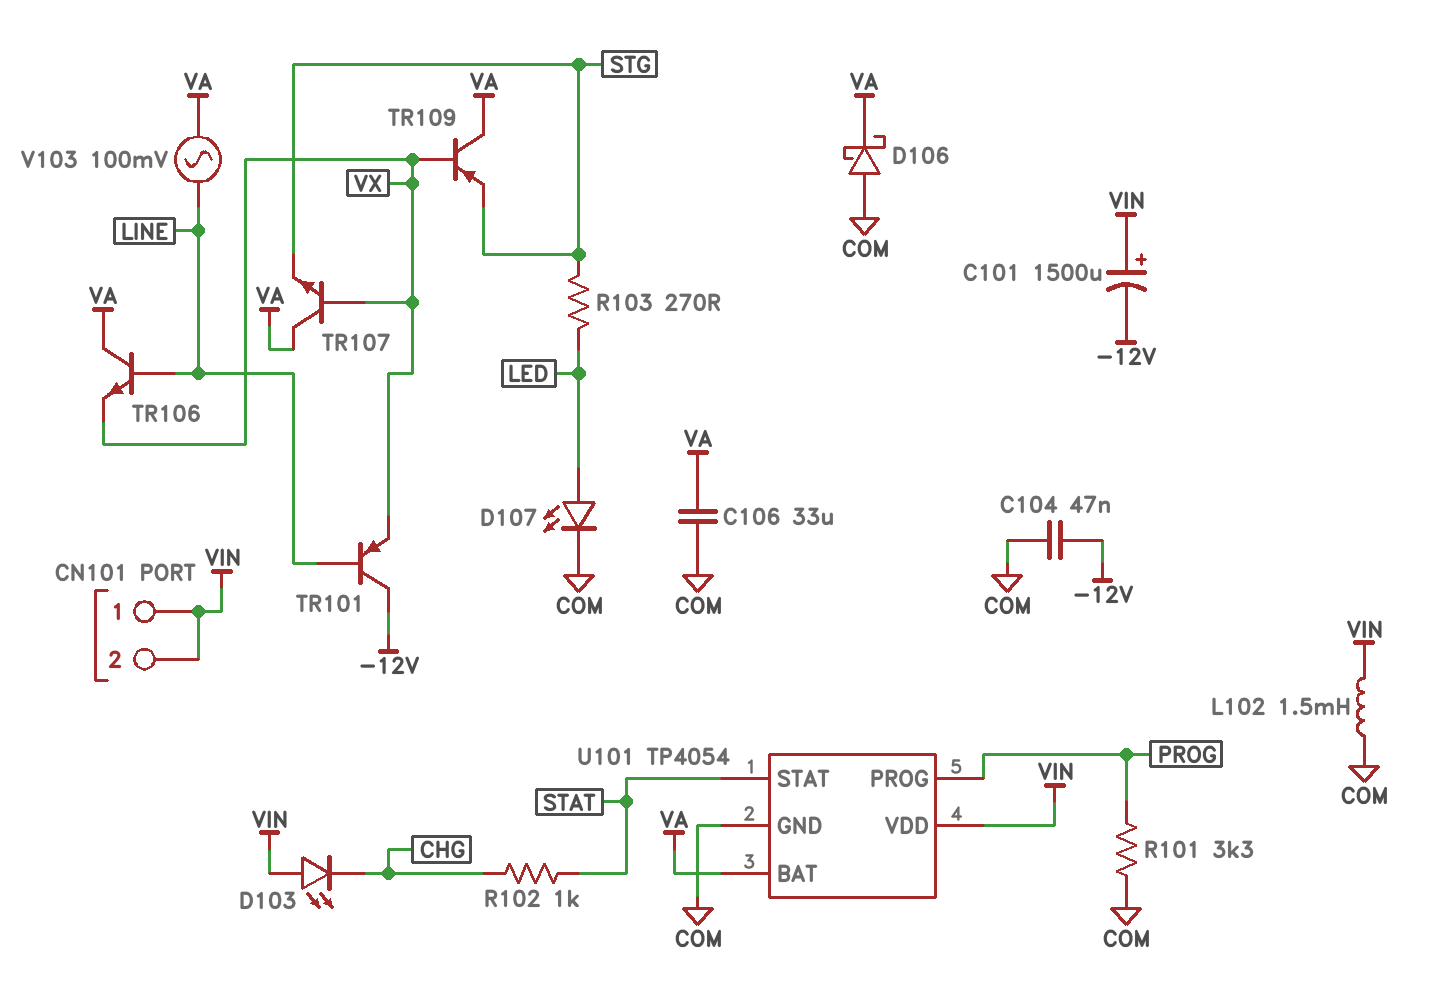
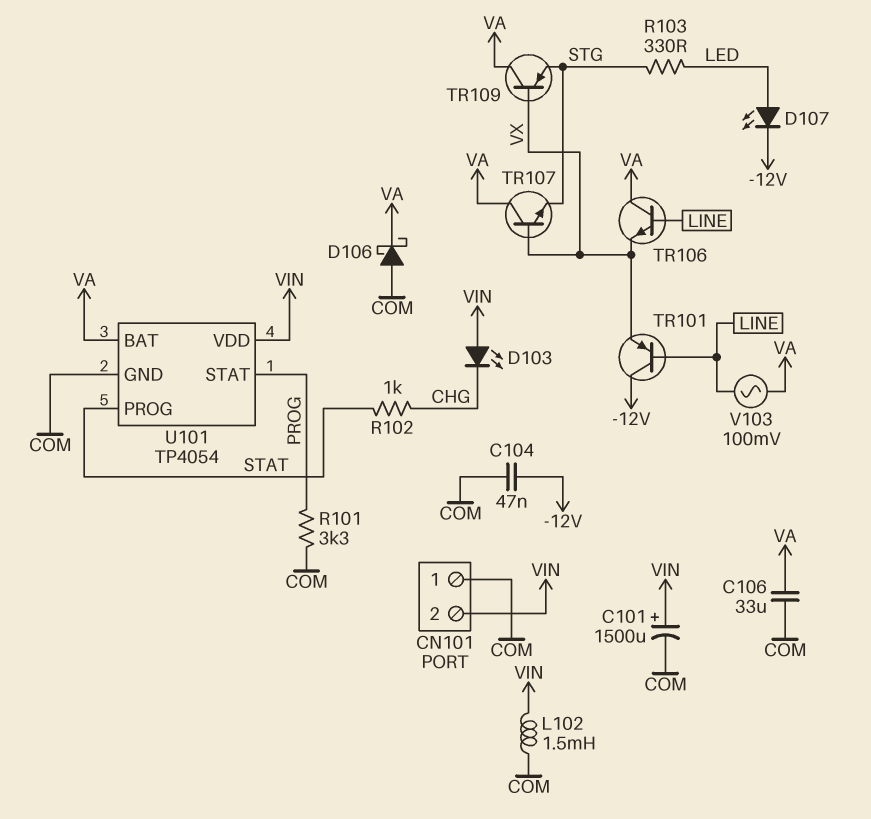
C101: 1500uF (plus VIN, minus -12V) -> 1500uF (plus VIN, minus COM)
CN101 pin 1: VIN -> COM
D107: LED (A LED, K COM) -> LED (A LED, K -12V)
R103: 270 (LED, STG) -> 330 (LED, STG)
U101 pin PROG: PROG -> STAT
U101 pin STAT: STAT -> PROG

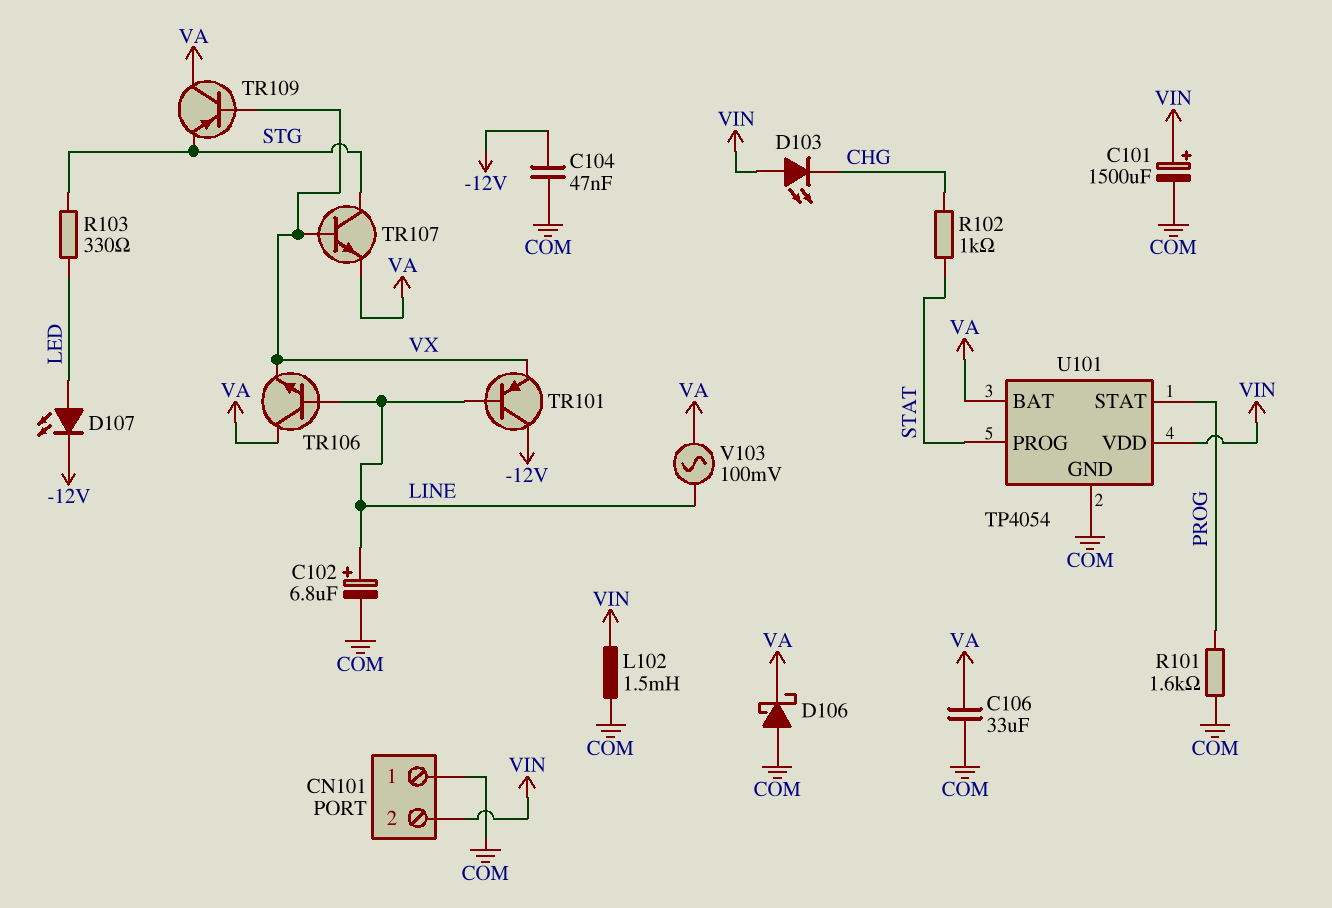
C102: none -> 6.8uF (plus LINE, minus COM)
R101: 3.3k (COM, PROG) -> 1.6k (COM, PROG)
TR107: NPN (B VX, C VA, E STG) -> NPN (B VX, C STG, E VA)

